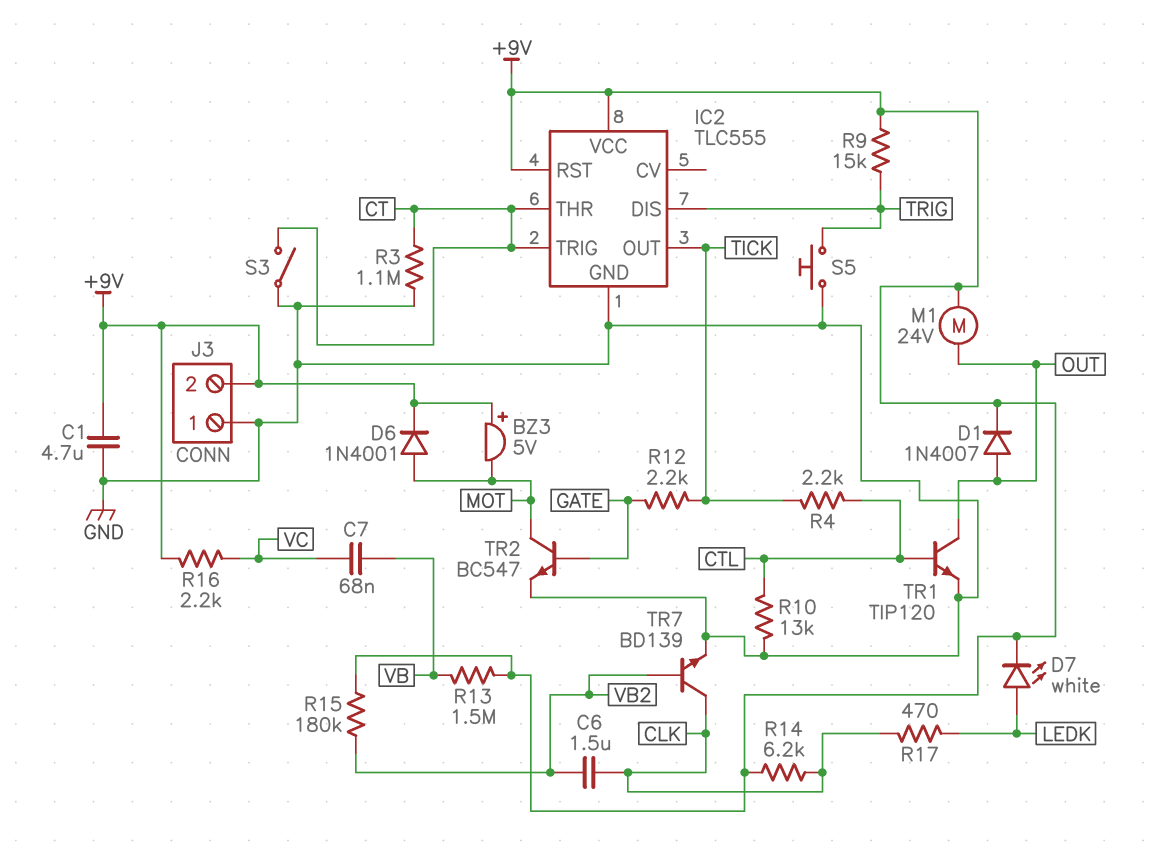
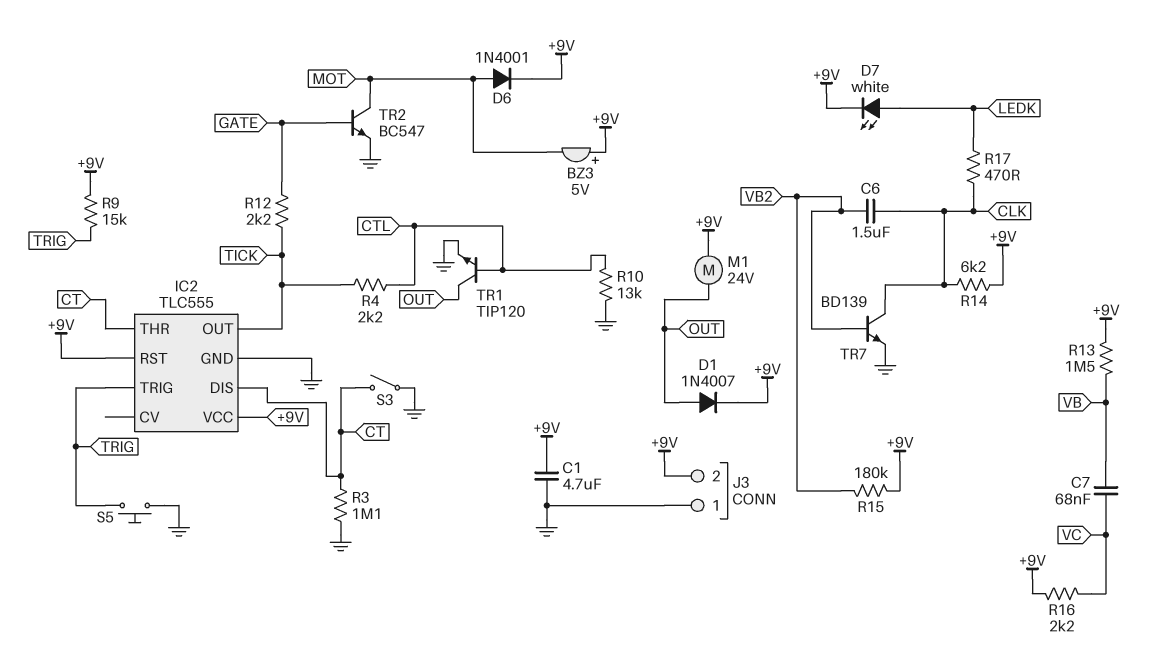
IC2 pin DIS: TRIG -> CT
IC2 pin TRIG: CT -> TRIG

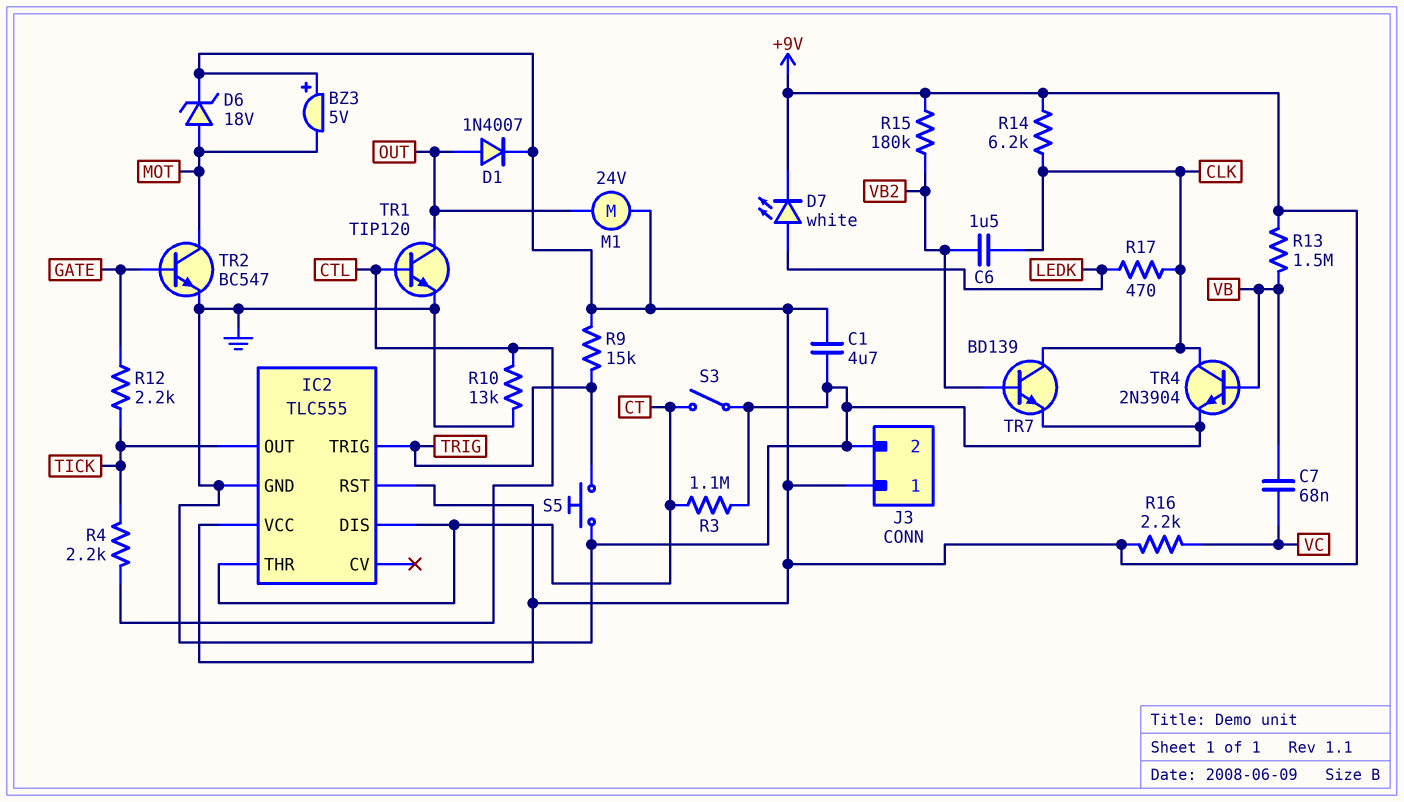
D6: diode 1N4001 (A MOT, K +9V) -> zener 18V (A MOT, K +9V)
J3 pin 1: GND -> +9V
J3 pin 2: +9V -> GND
TR4: none -> NPN 2N3904 (B VB, C CLK, E GND)

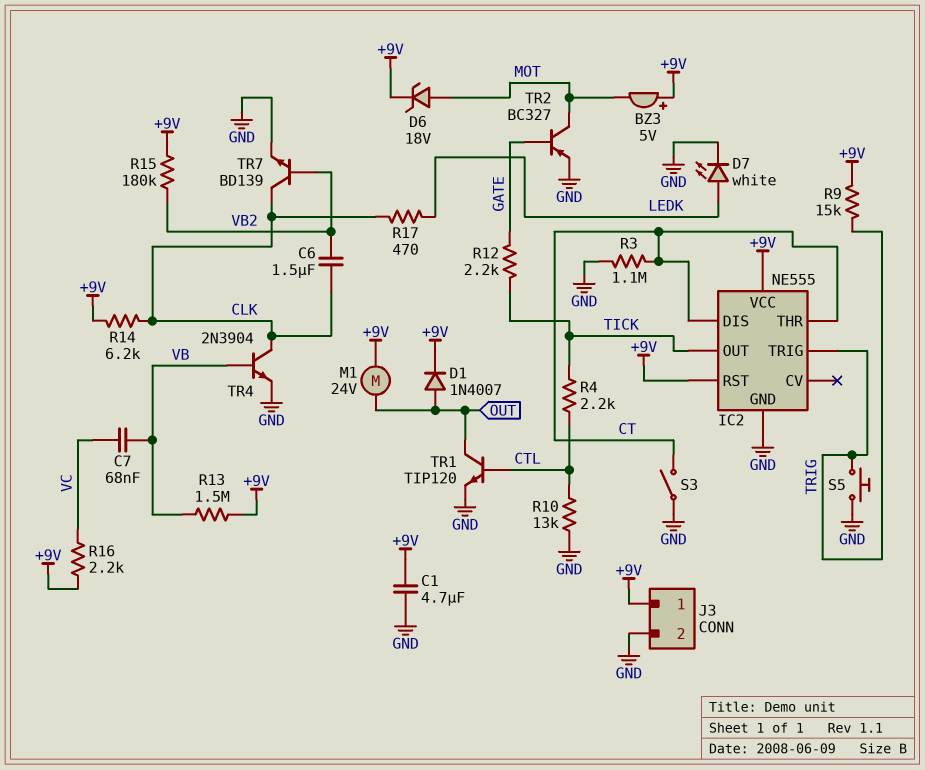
D7: LED white (A LEDK, K +9V) -> LED white (A LEDK, K GND)
IC2: TLC555 -> NE555
TR2: NPN BC547 (B GATE, C MOT, E GND) -> PNP BC327 (B GATE, C MOT, E GND)

